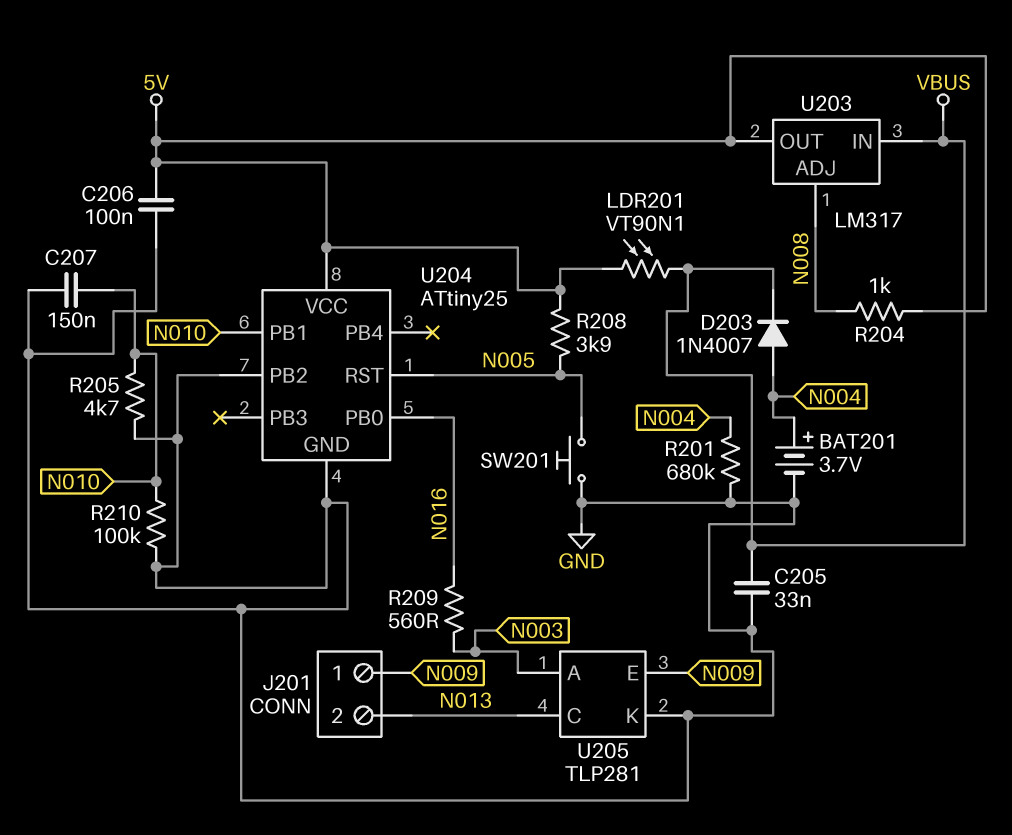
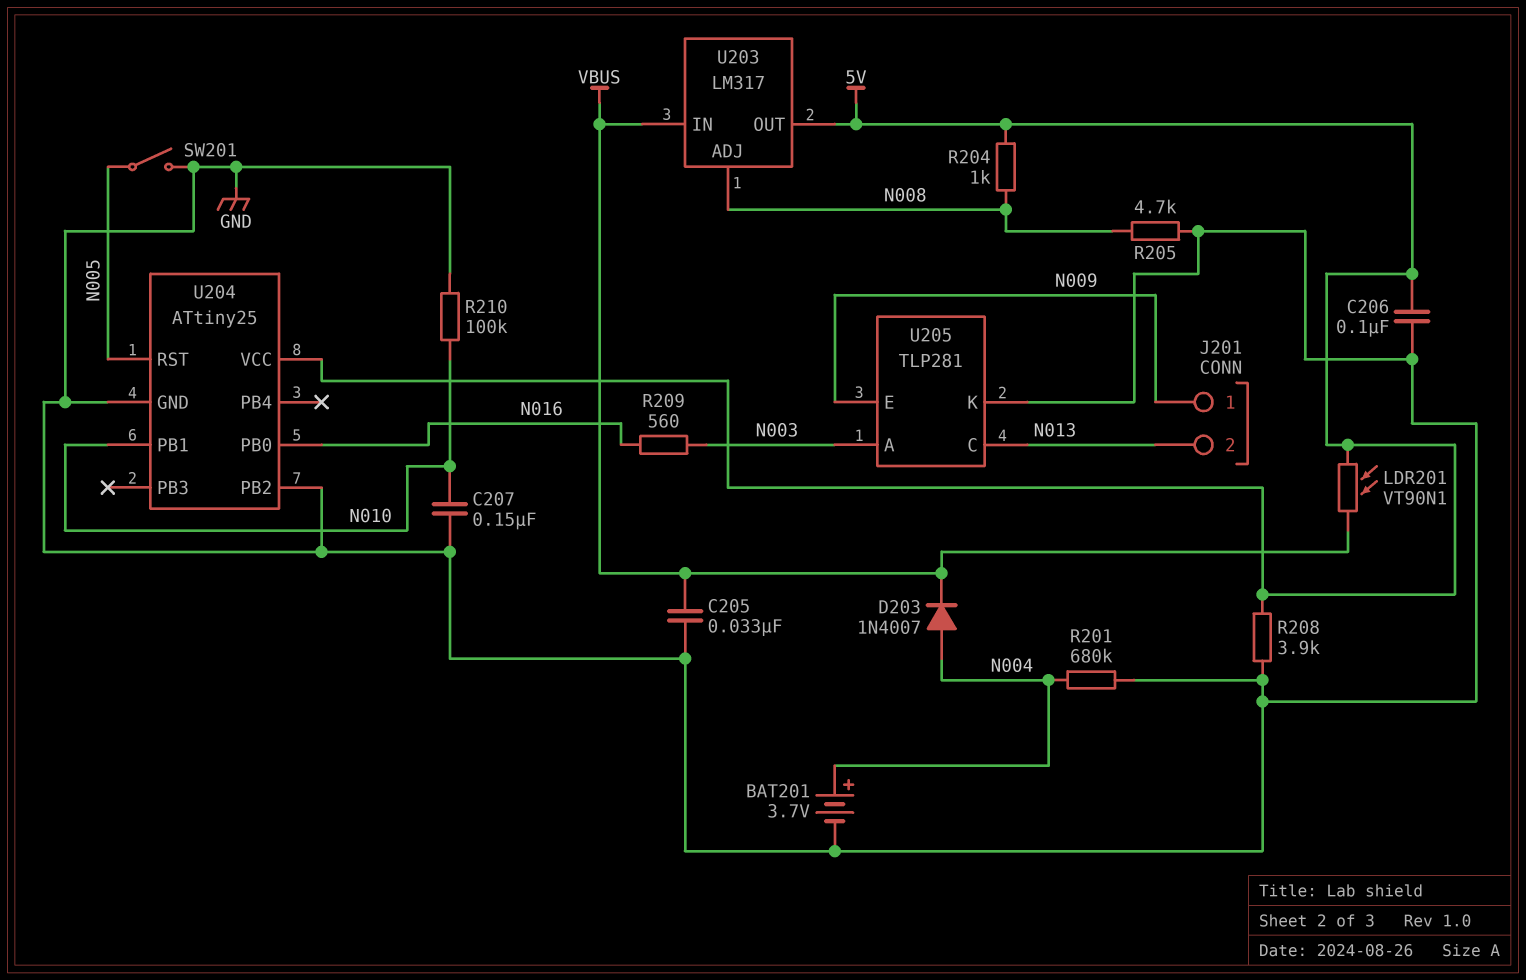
R205: 4.7k (GND, N010) -> 4.7k (GND, N008)
R208: 3.9k (5V, N005) -> 3.9k (5V, GND)
SW201: button (GND, N005) -> switch (GND, N005)

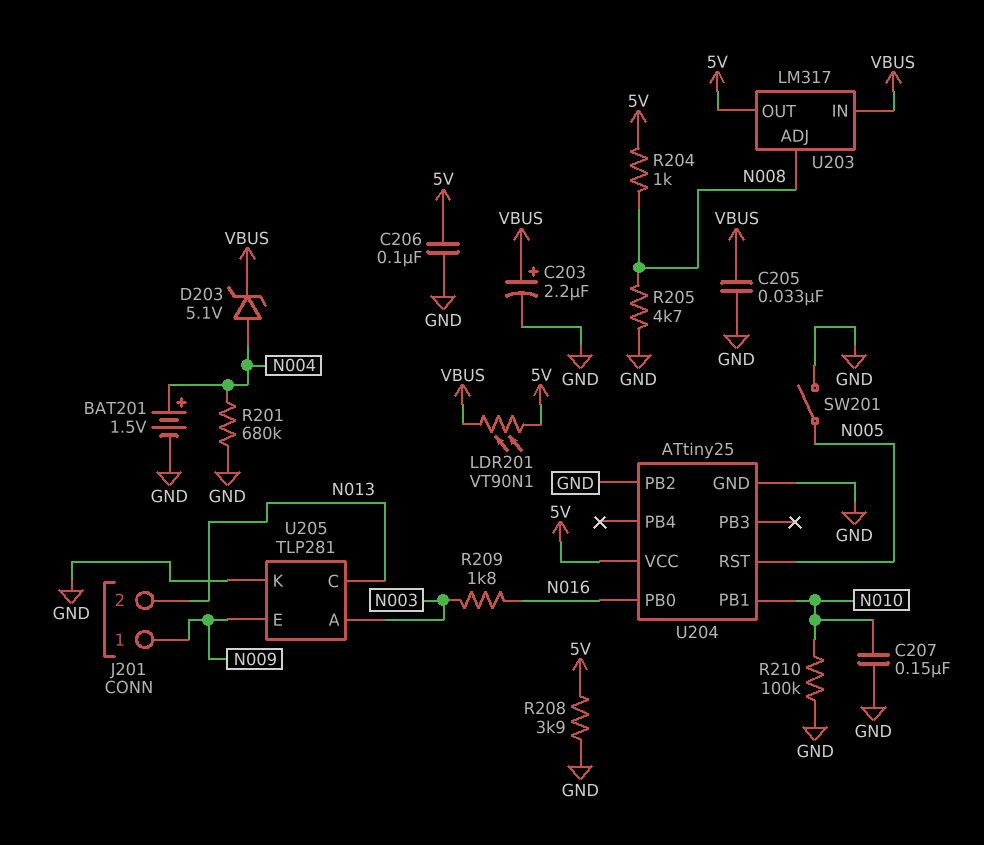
BAT201: 3.7V (plus N004, minus GND) -> 1.5V (plus N004, minus GND)
C203: none -> 2.2uF (plus VBUS, minus GND)
D203: diode 1N4007 (A N004, K VBUS) -> zener 5.1V (A N004, K VBUS)
R209: 560 (N003, N016) -> 1.8k (N003, N016)

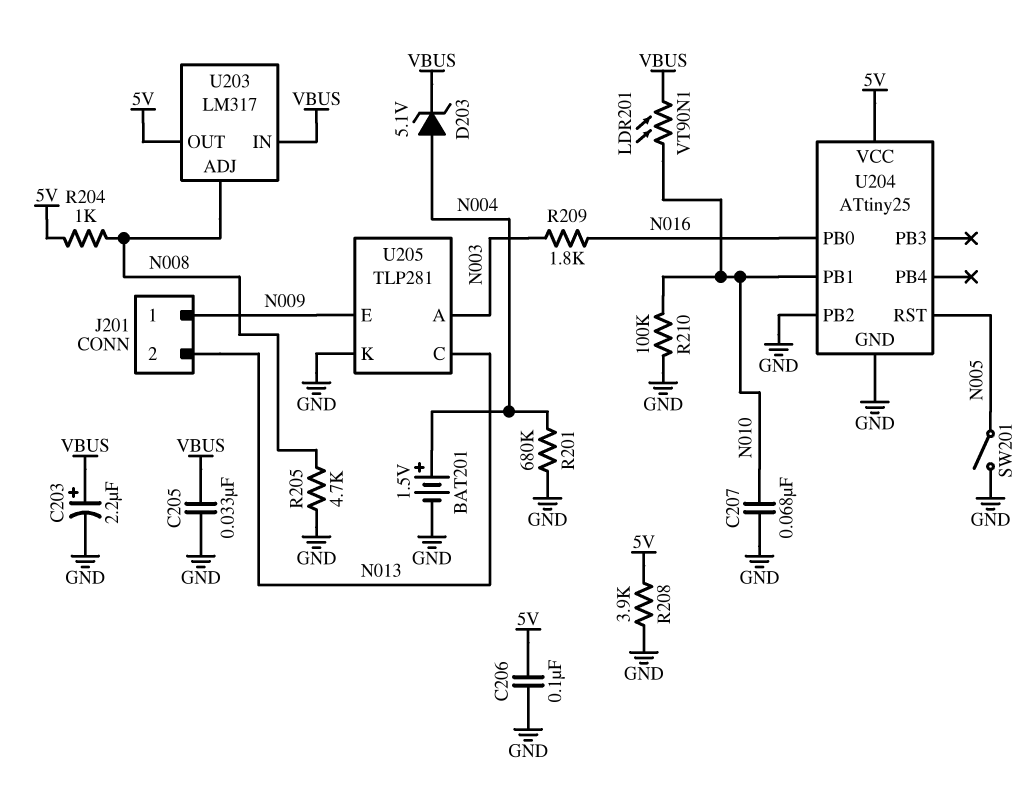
C207: 150nF (GND, N010) -> 68nF (GND, N010)
LDR201: VT90N1 (5V, VBUS) -> VT90N1 (N010, VBUS)

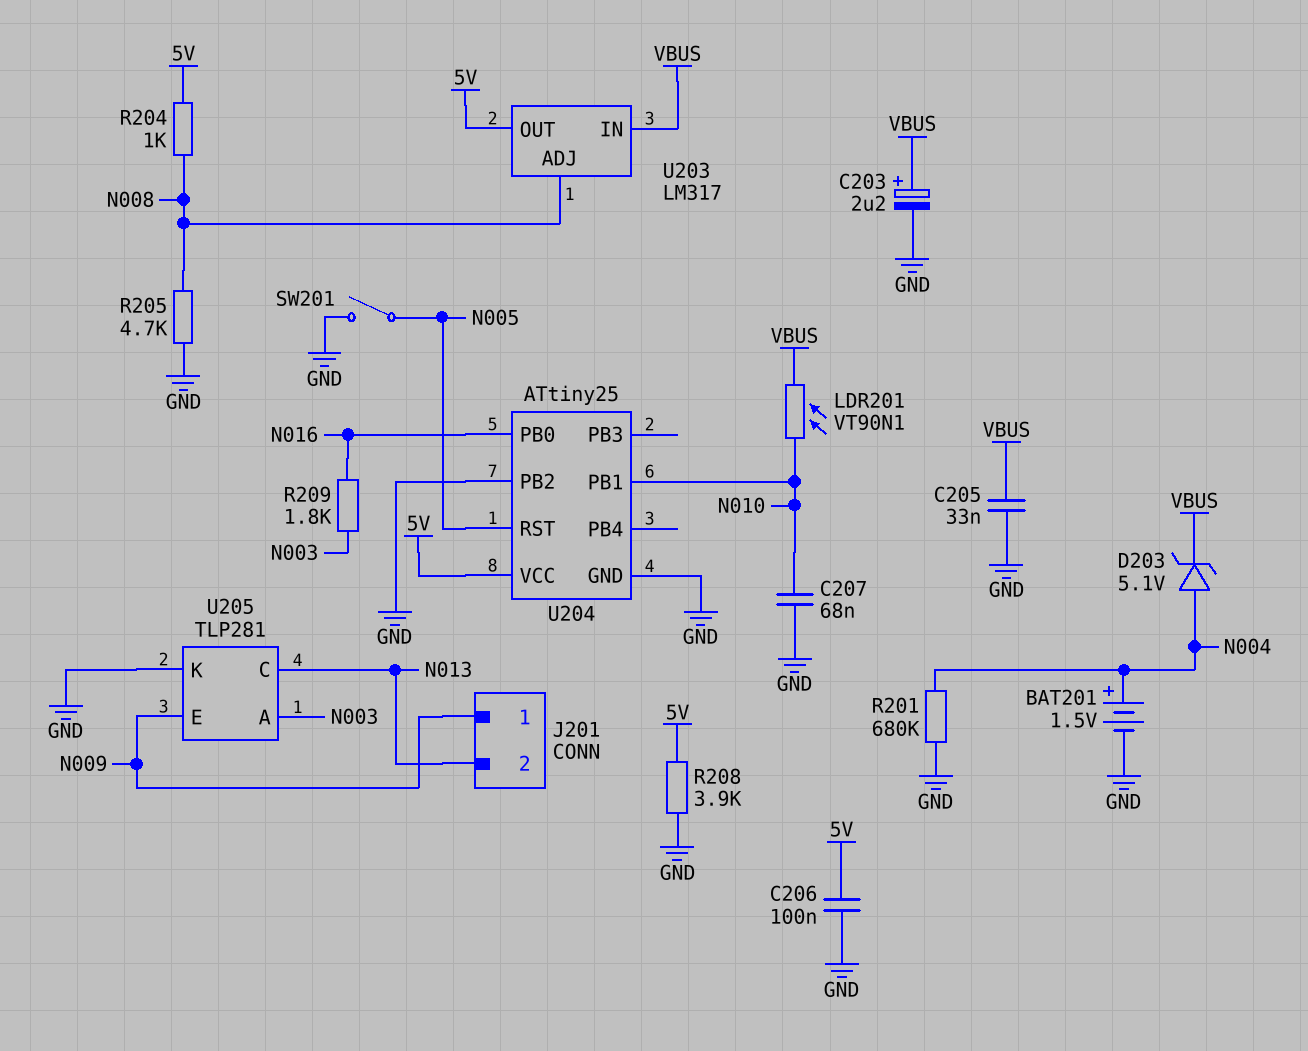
R210: 100k (GND, N010) -> none

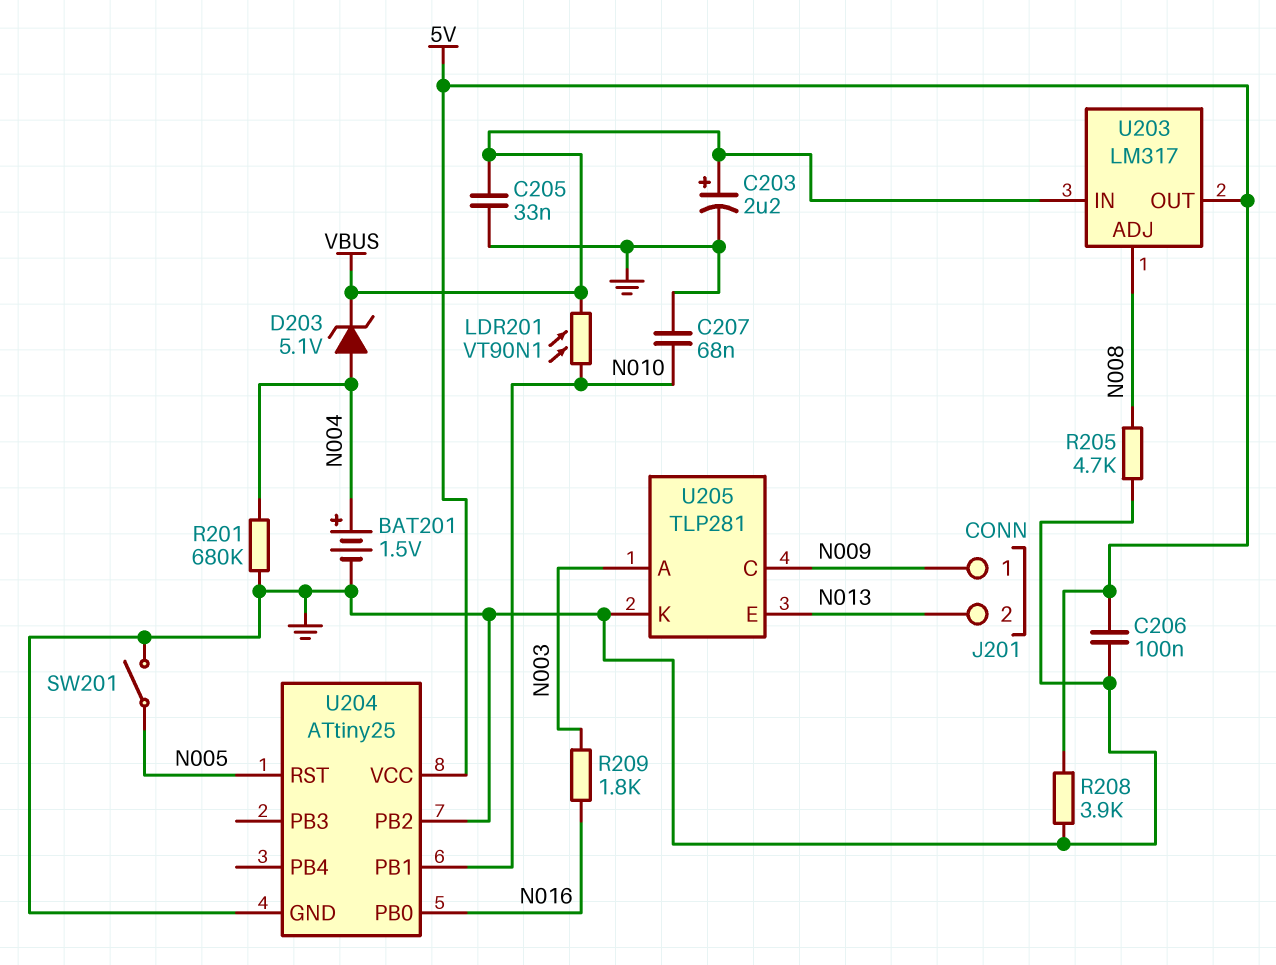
R204: 1k (5V, N008) -> none
U205 pin C: N013 -> N009
U205 pin E: N009 -> N013

